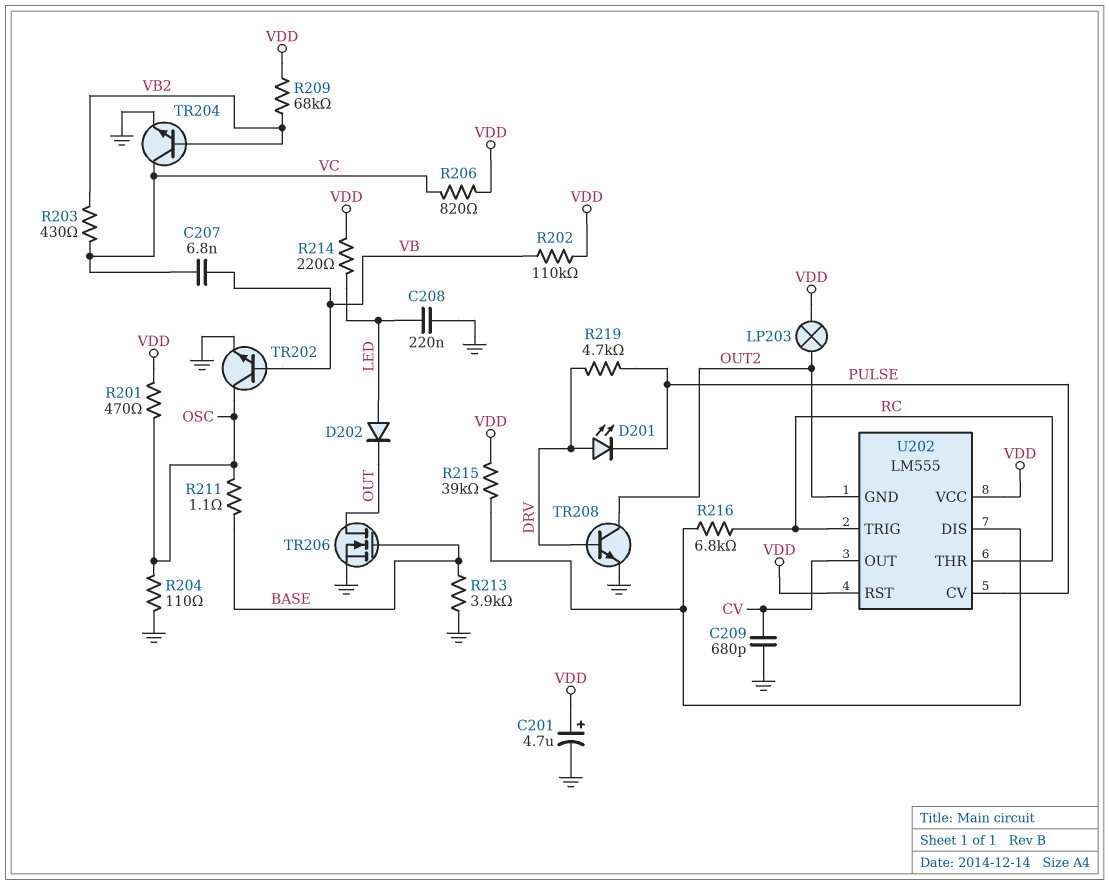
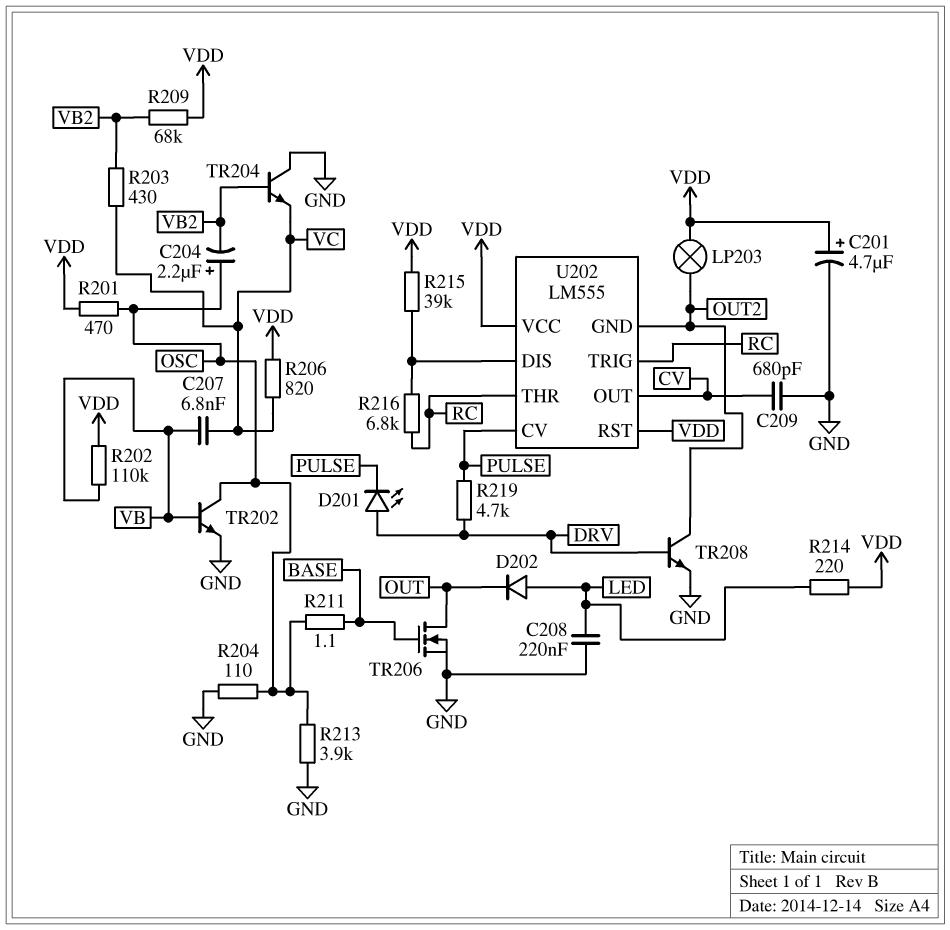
C204: none -> 2.2uF (plus OSC, minus VB2)
R213: 3.9k (BASE, GND) -> 3.9k (GND, OSC)
TR204: NPN (B VB2, C VC, E GND) -> NPN (B VB2, C GND, E VC)

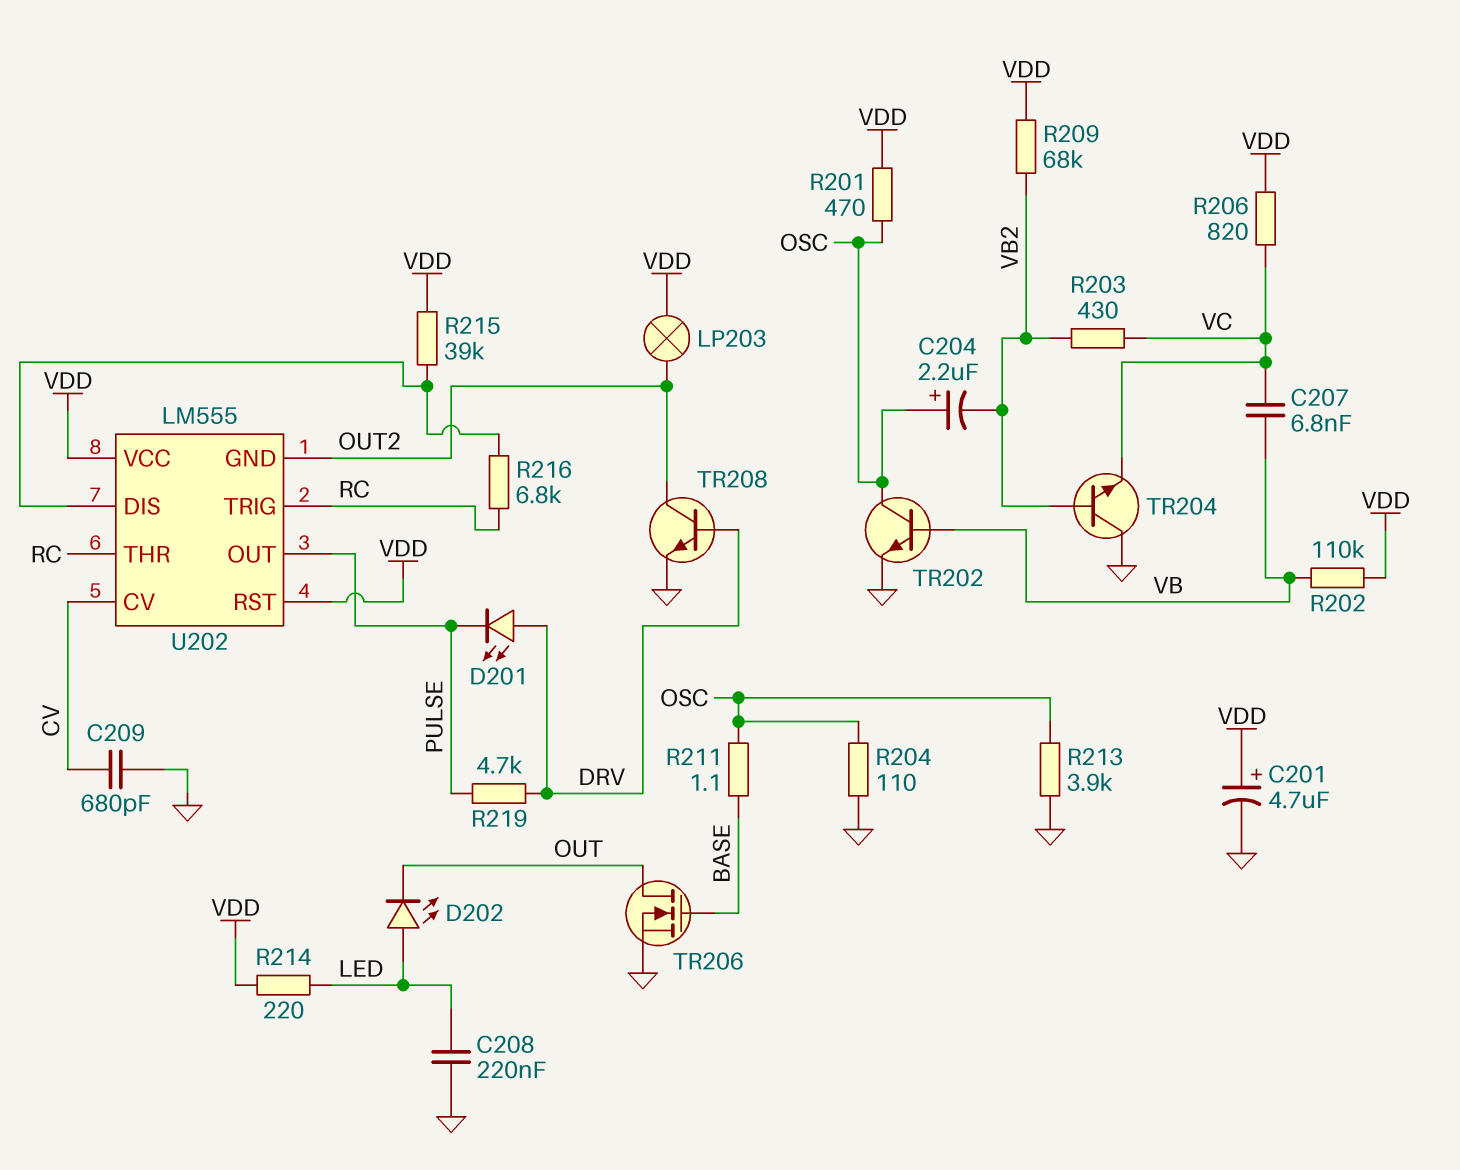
D202: diode (A LED, K OUT) -> LED (A LED, K OUT)
U202 pin CV: PULSE -> CV
U202 pin OUT: CV -> PULSE

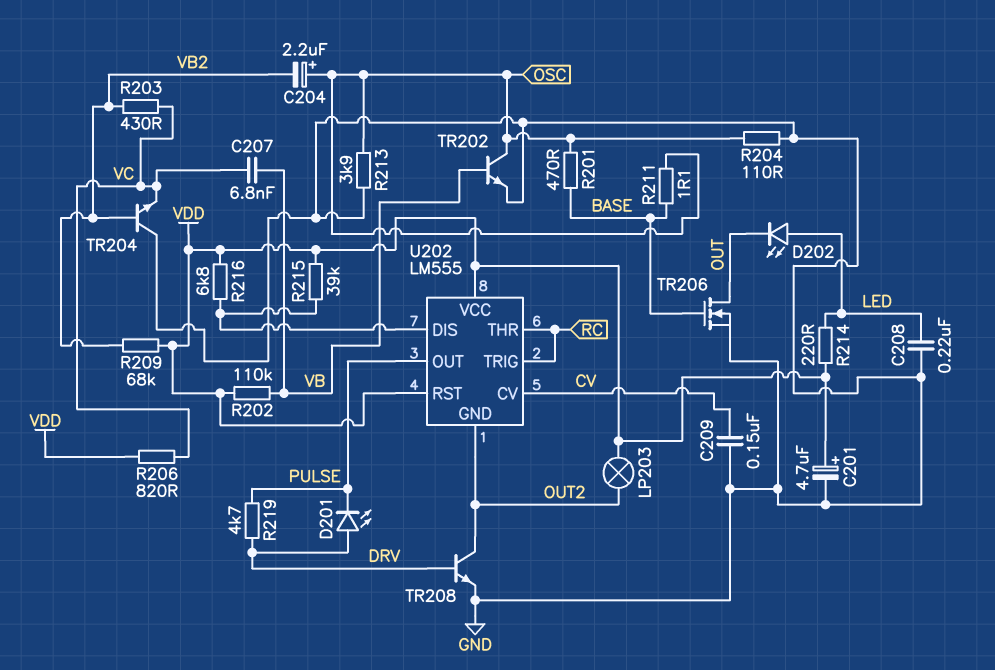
C209: 680pF (CV, GND) -> 150nF (CV, GND)
R201: 470 (OSC, VDD) -> 470 (BASE, OSC)
R216: 6.8k (RC, U202/DIS) -> 6.8k (U202/DIS, VDD)

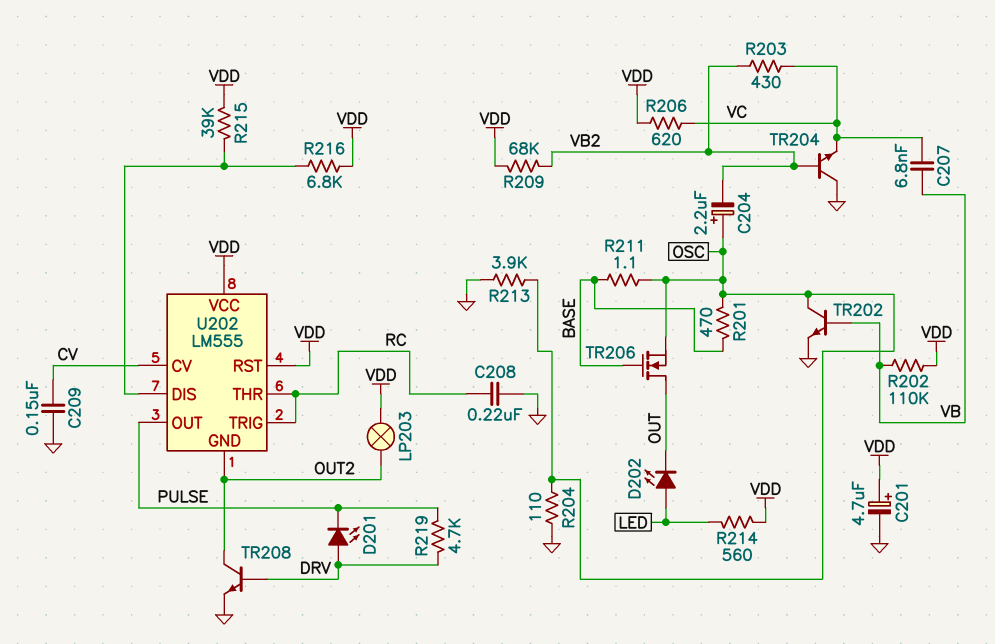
C208: 220nF (GND, LED) -> 220nF (GND, RC)
R206: 820 (VC, VDD) -> 620 (VC, VDD)
R214: 220 (LED, VDD) -> 560 (LED, VDD)
TR206: NMOS (G BASE, D OUT, S GND) -> NMOS (G BASE, D OUT, S OSC)

